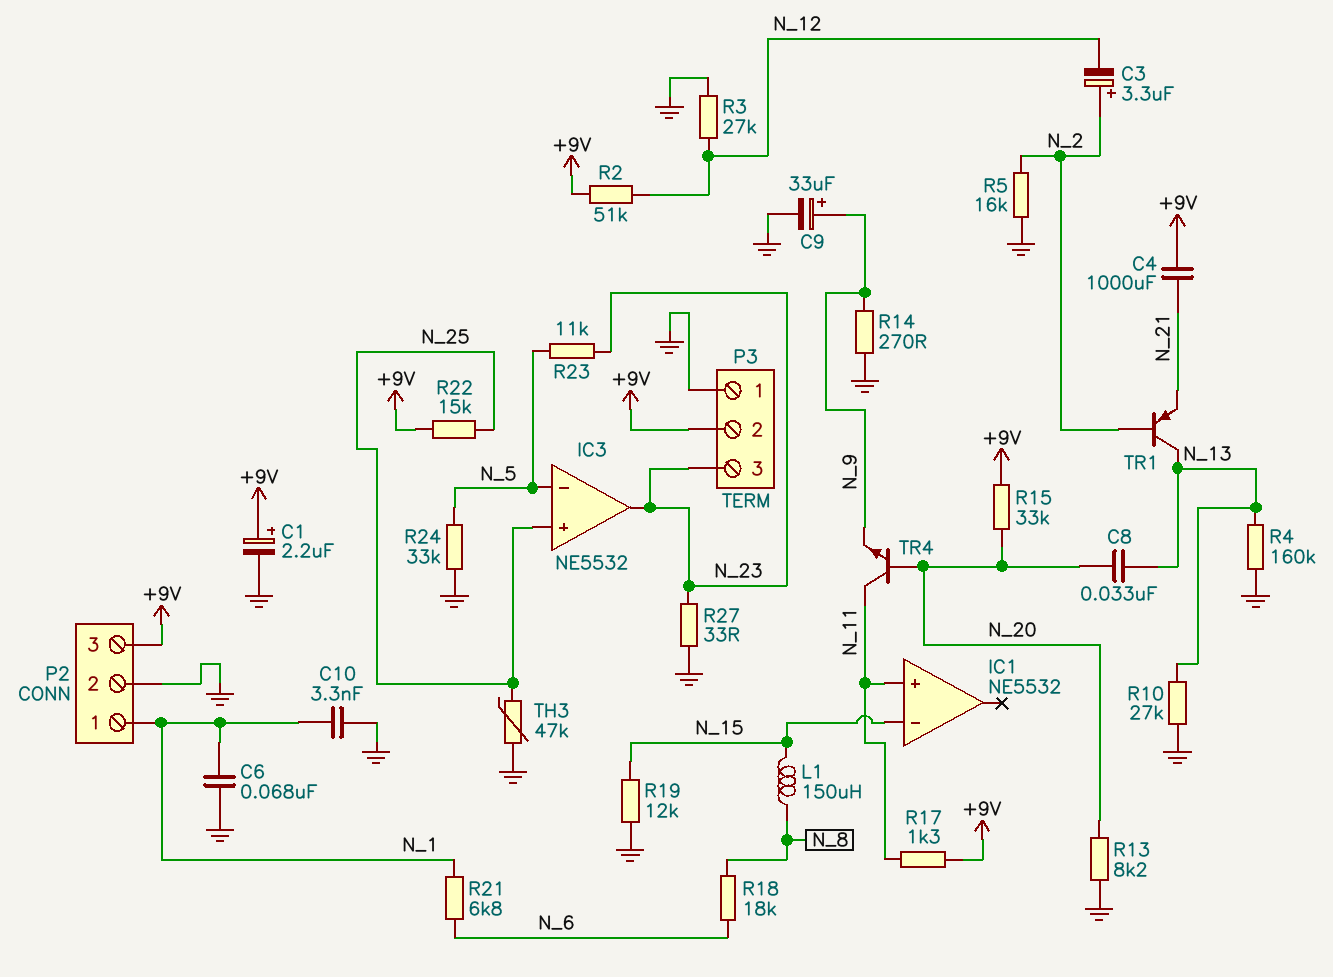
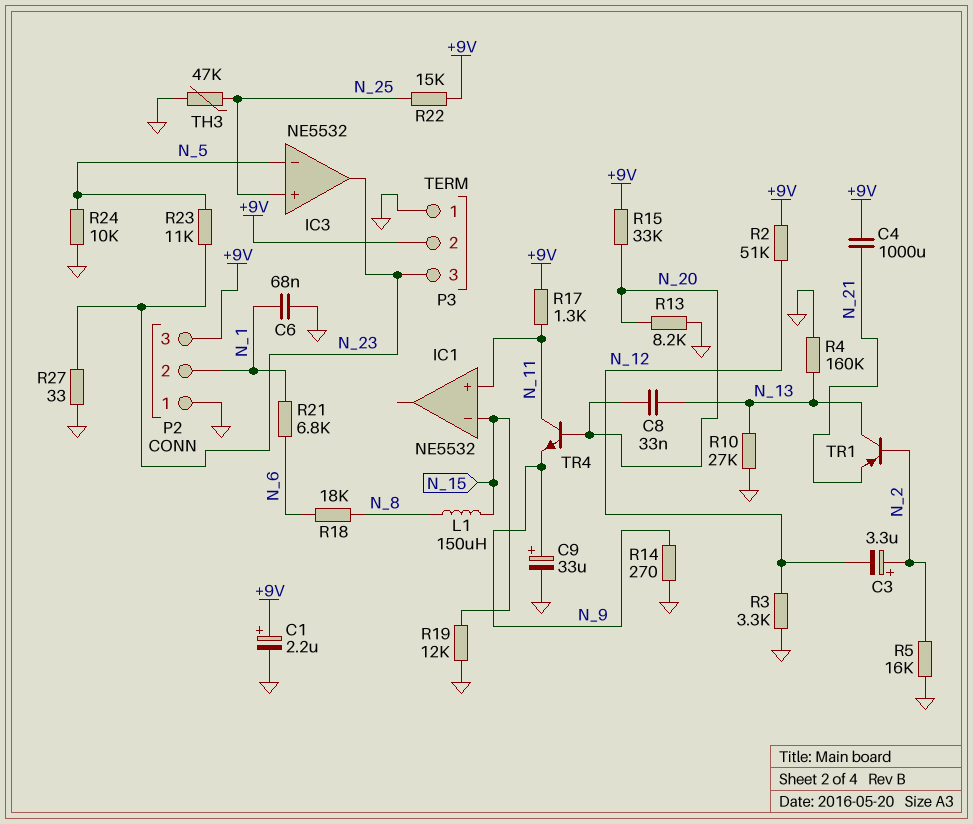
C10: 3.3nF (GND, N_1) -> none
P2 pin 1: N_1 -> GND
P2 pin 2: GND -> N_1
R3: 27k (GND, N_12) -> 3.3k (GND, N_12)
R24: 33k (GND, N_5) -> 10k (GND, N_5)

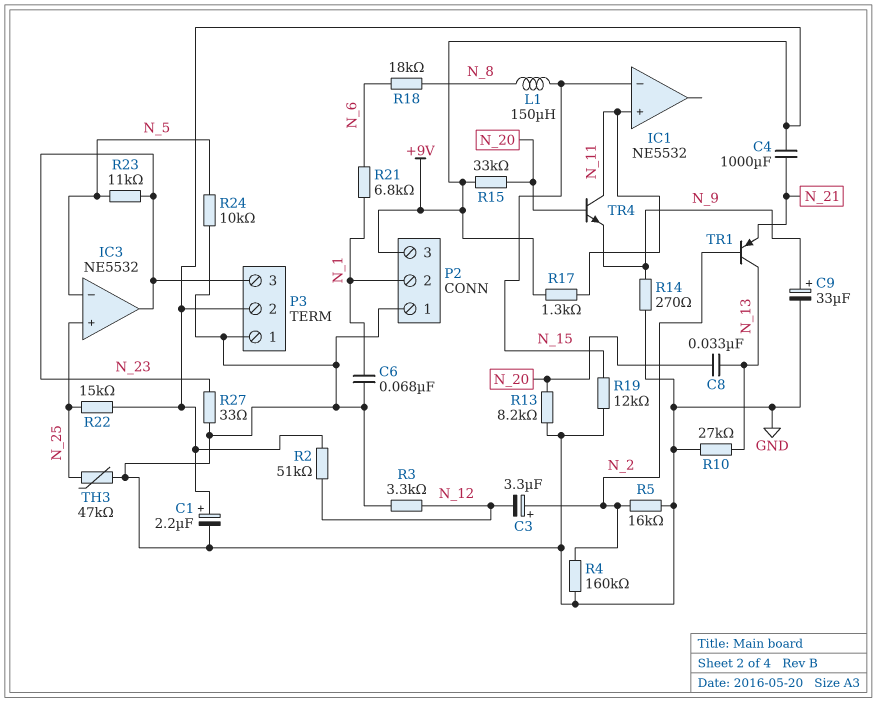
R4: 160k (GND, N_13) -> 160k (GND, N_2)

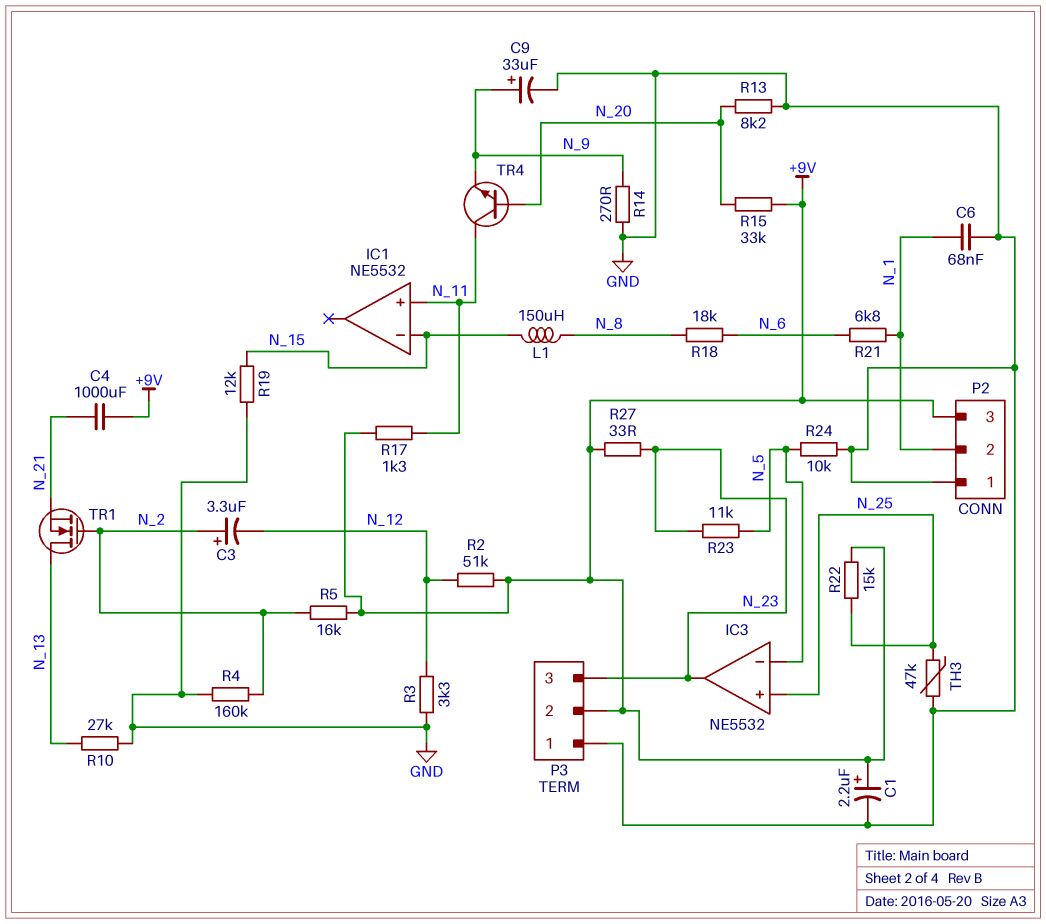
C8: 33nF (N_13, N_20) -> none
R5: 16k (GND, N_2) -> 16k (+9V, N_2)
R27: 33 (GND, N_23) -> 33 (+9V, N_23)
TR1: PNP (B N_2, C N_13, E N_21) -> NMOS (G N_2, D N_13, S N_21)

